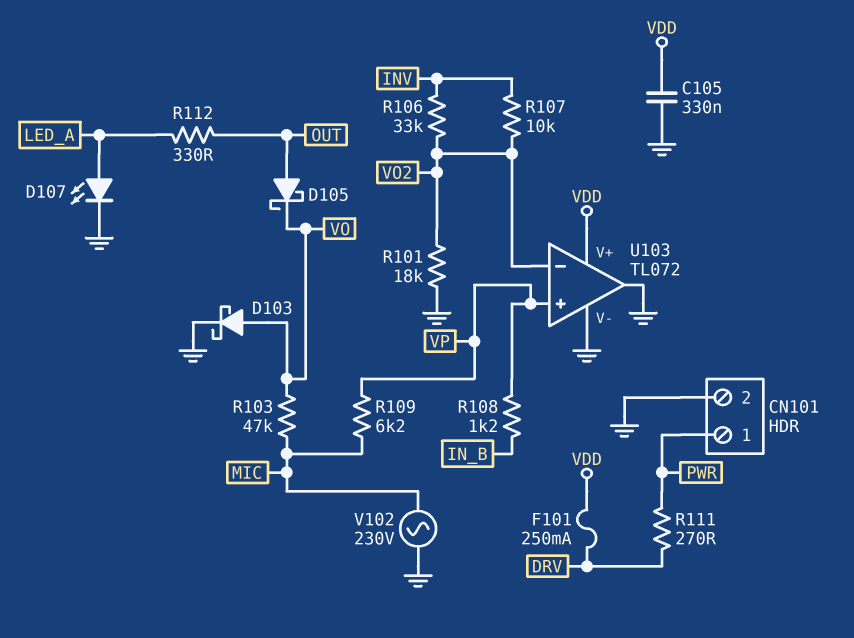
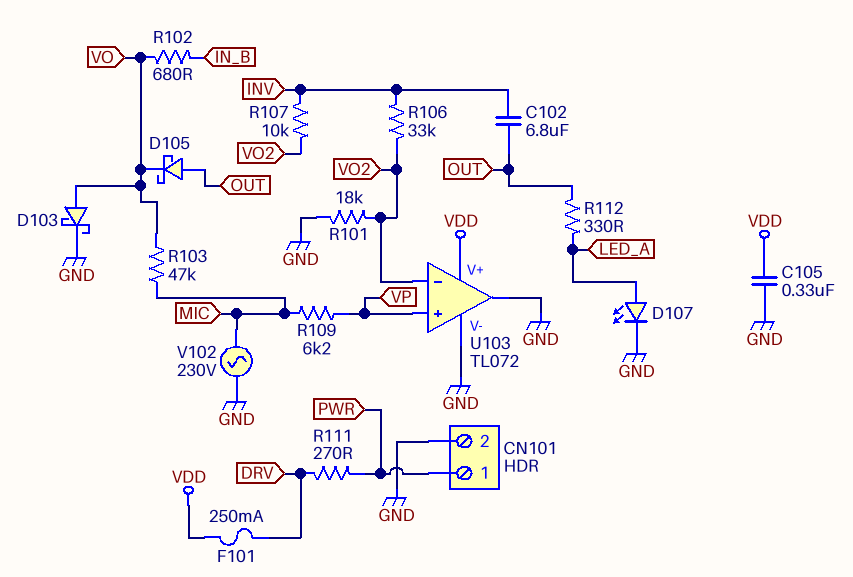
C102: none -> 6.8uF (INV, OUT)
R102: none -> 680 (IN_B, VO)
R108: 1.2k (IN_B, VP) -> none

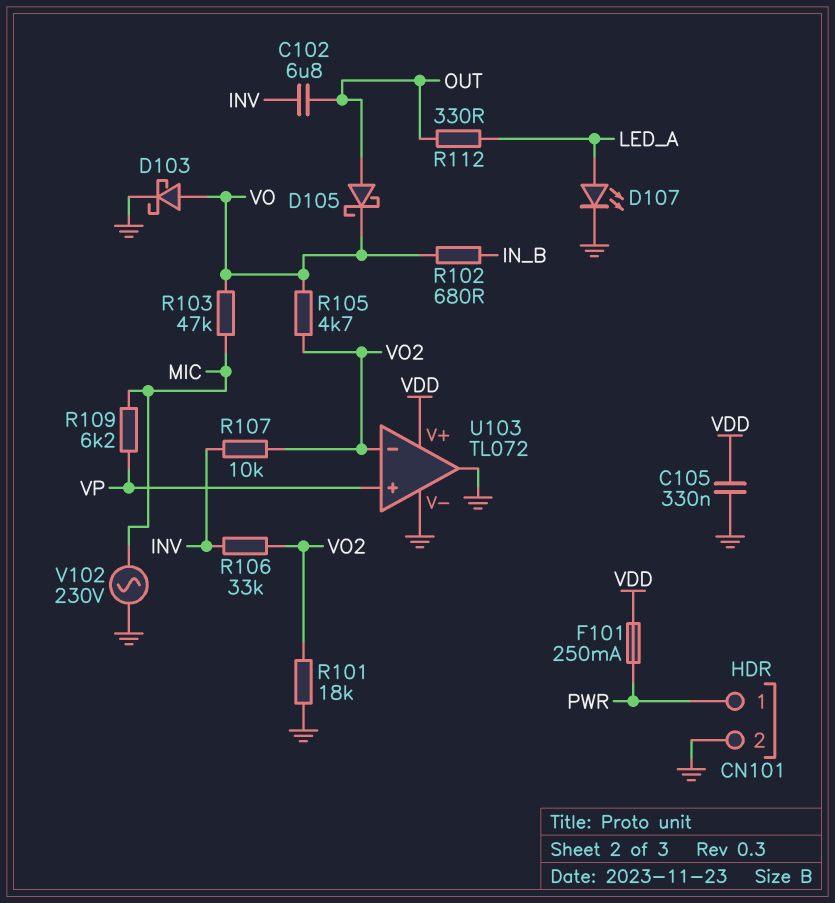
F101: 250mA (DRV, VDD) -> 250mA (PWR, VDD)
R105: none -> 4.7k (VO, VO2)
R111: 270 (DRV, PWR) -> none

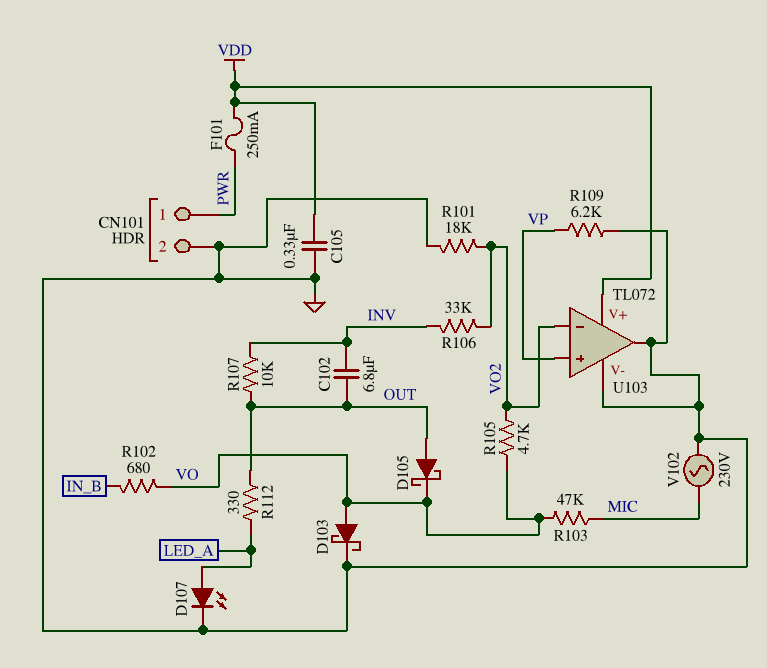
R107: 10k (INV, VO2) -> 10k (INV, OUT)
R109: 6.2k (MIC, VP) -> 6.2k (GND, VP)

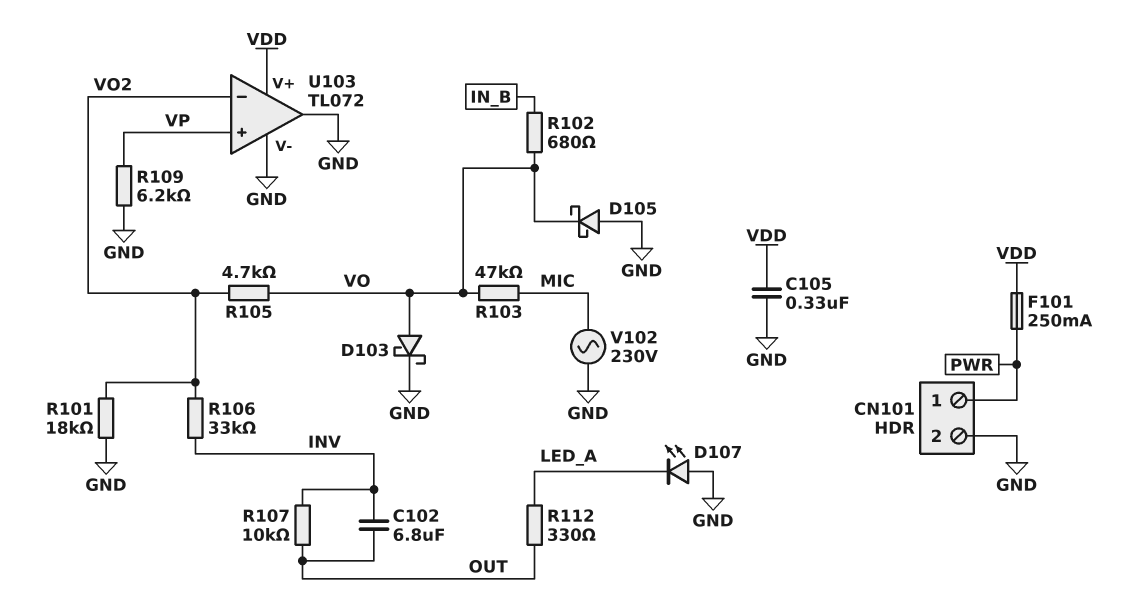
D105: schottky (A OUT, K VO) -> schottky (A GND, K VO)
D107: LED (A LED_A, K GND) -> LED (A GND, K LED_A)

